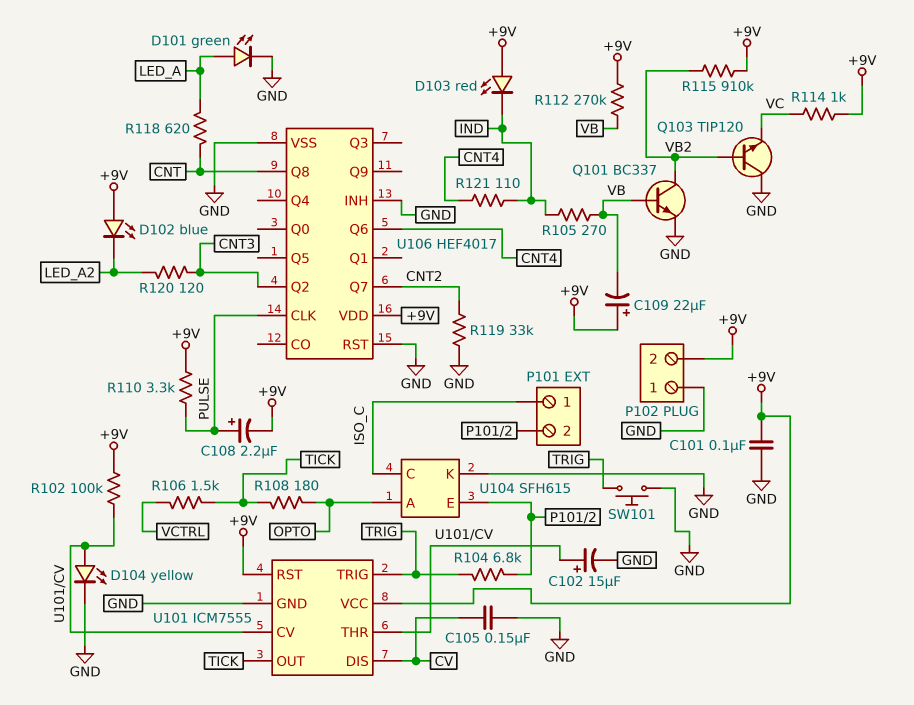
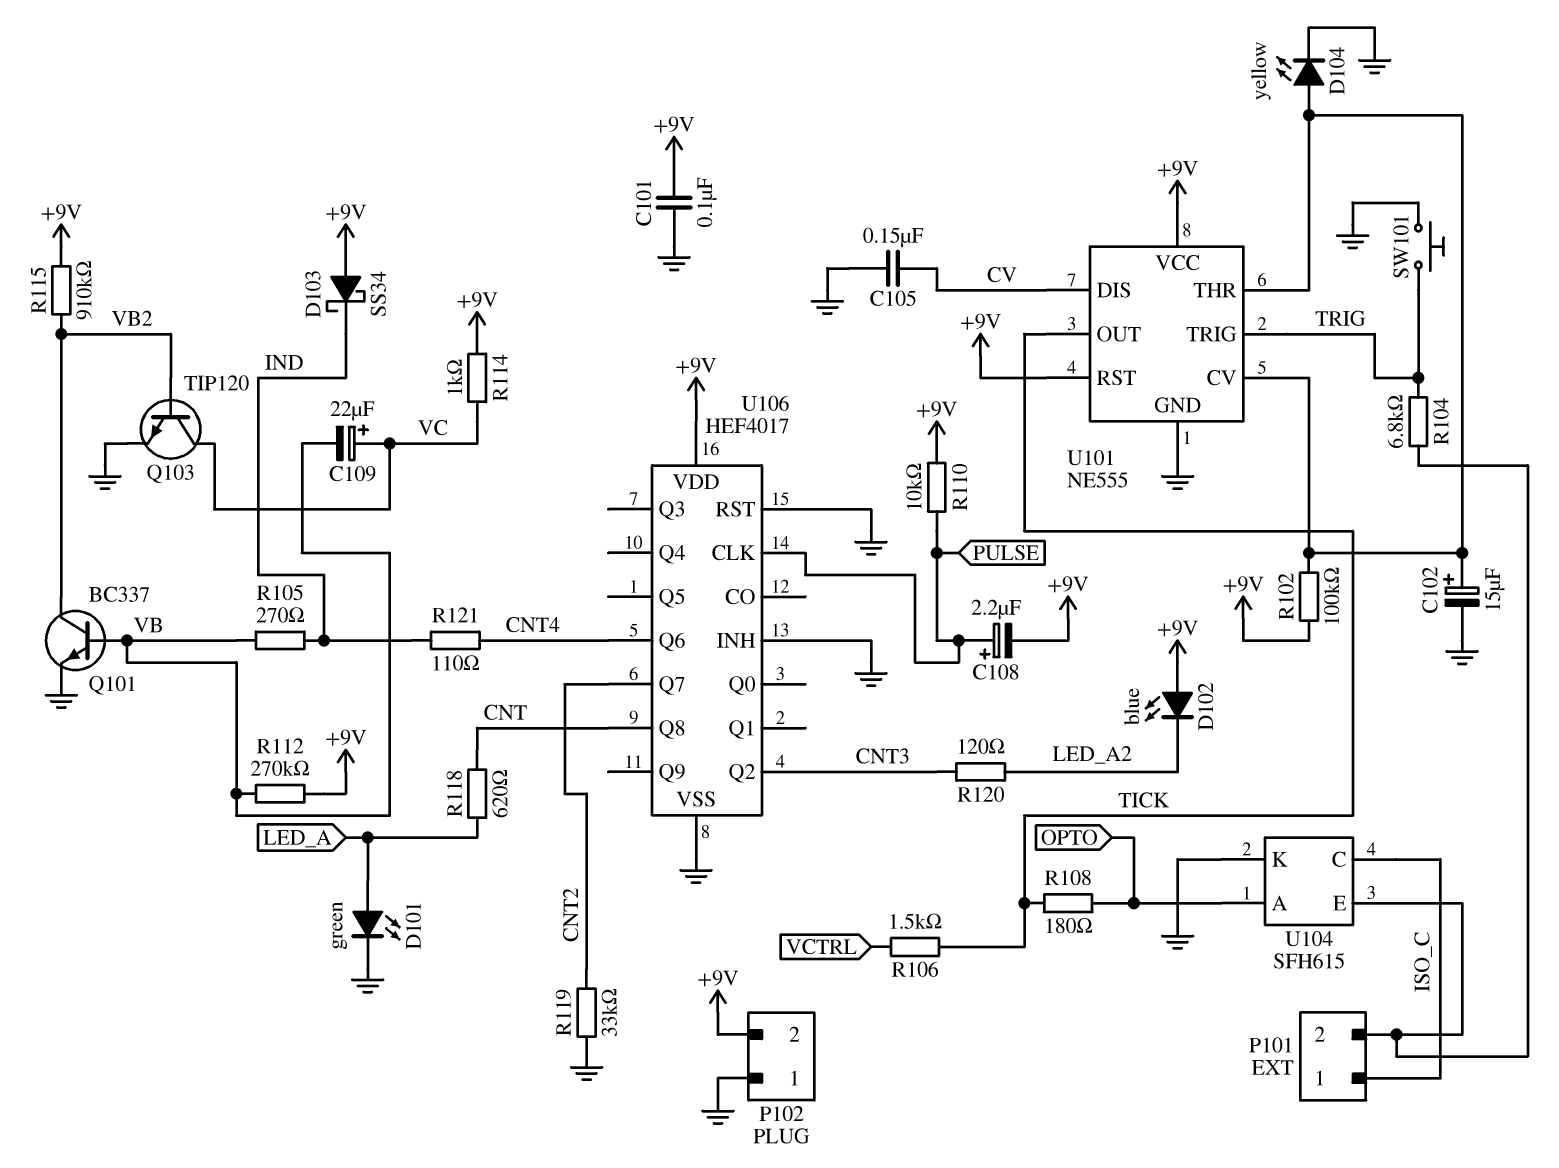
C109: 22uF (plus +9V, minus VB) -> 22uF (plus VC, minus VB)
D103: LED red (A +9V, K IND) -> schottky SS34 (A +9V, K IND)
Q103: NPN TIP120 (B VB2, C GND, E VC) -> NPN TIP120 (B VB2, C VC, E GND)
R110: 3.3k (+9V, PULSE) -> 10k (+9V, PULSE)
U101: ICM7555 -> NE555

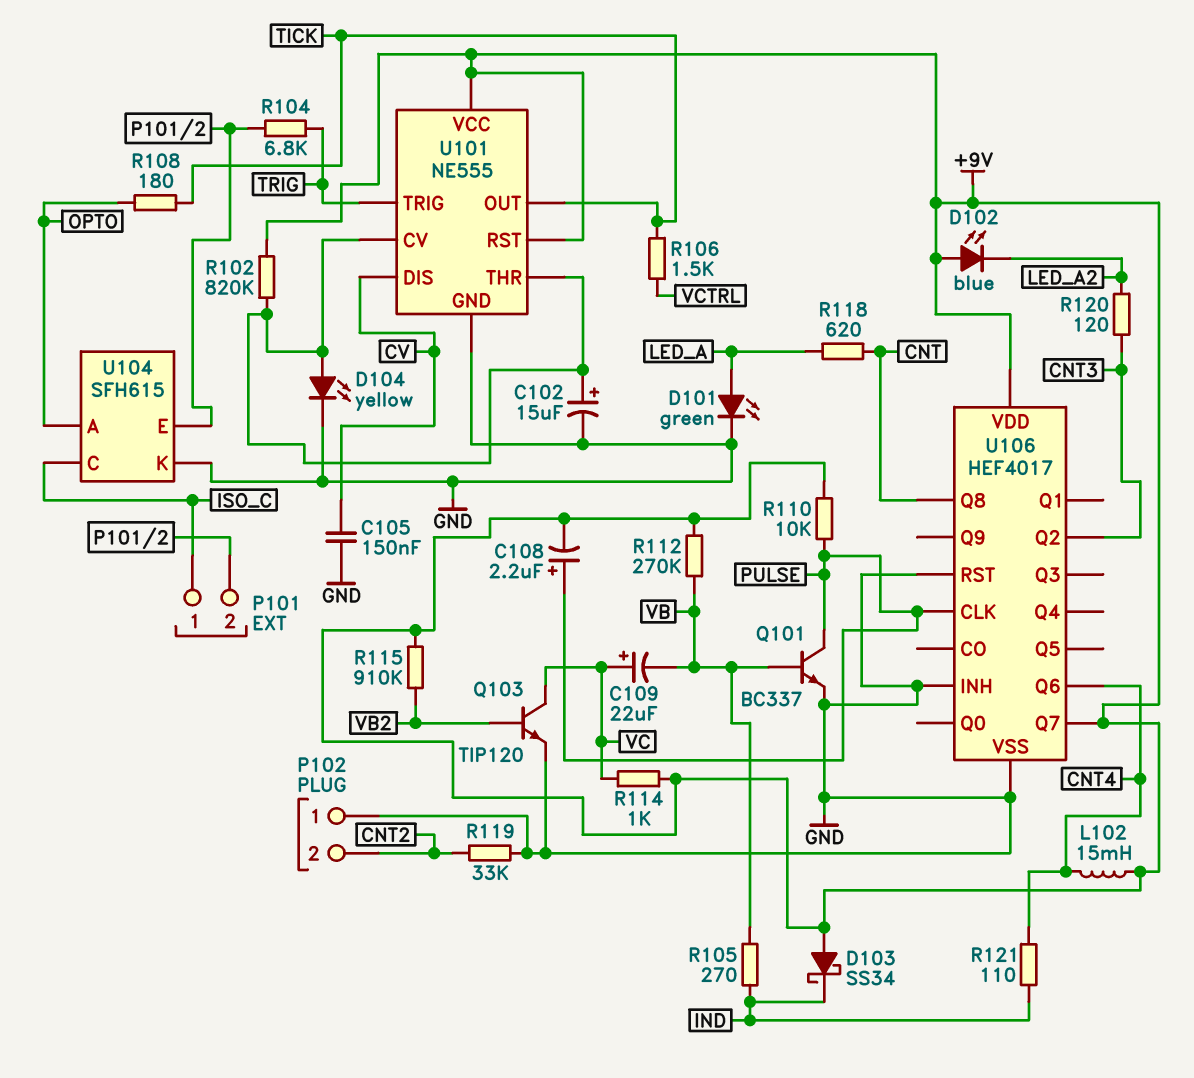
C101: 100nF (+9V, GND) -> none
L102: none -> 15mH (+9V, CNT4)
P102 pin 2: +9V -> CNT2
Q101: NPN BC337 (B VB, C VB2, E GND) -> NPN BC337 (B VB, C PULSE, E GND)
R102: 100k (+9V, U101/CV) -> 820k (+9V, U101/CV)
SW101: button (GND, TRIG) -> none
U106 pin Q7: CNT2 -> +9V

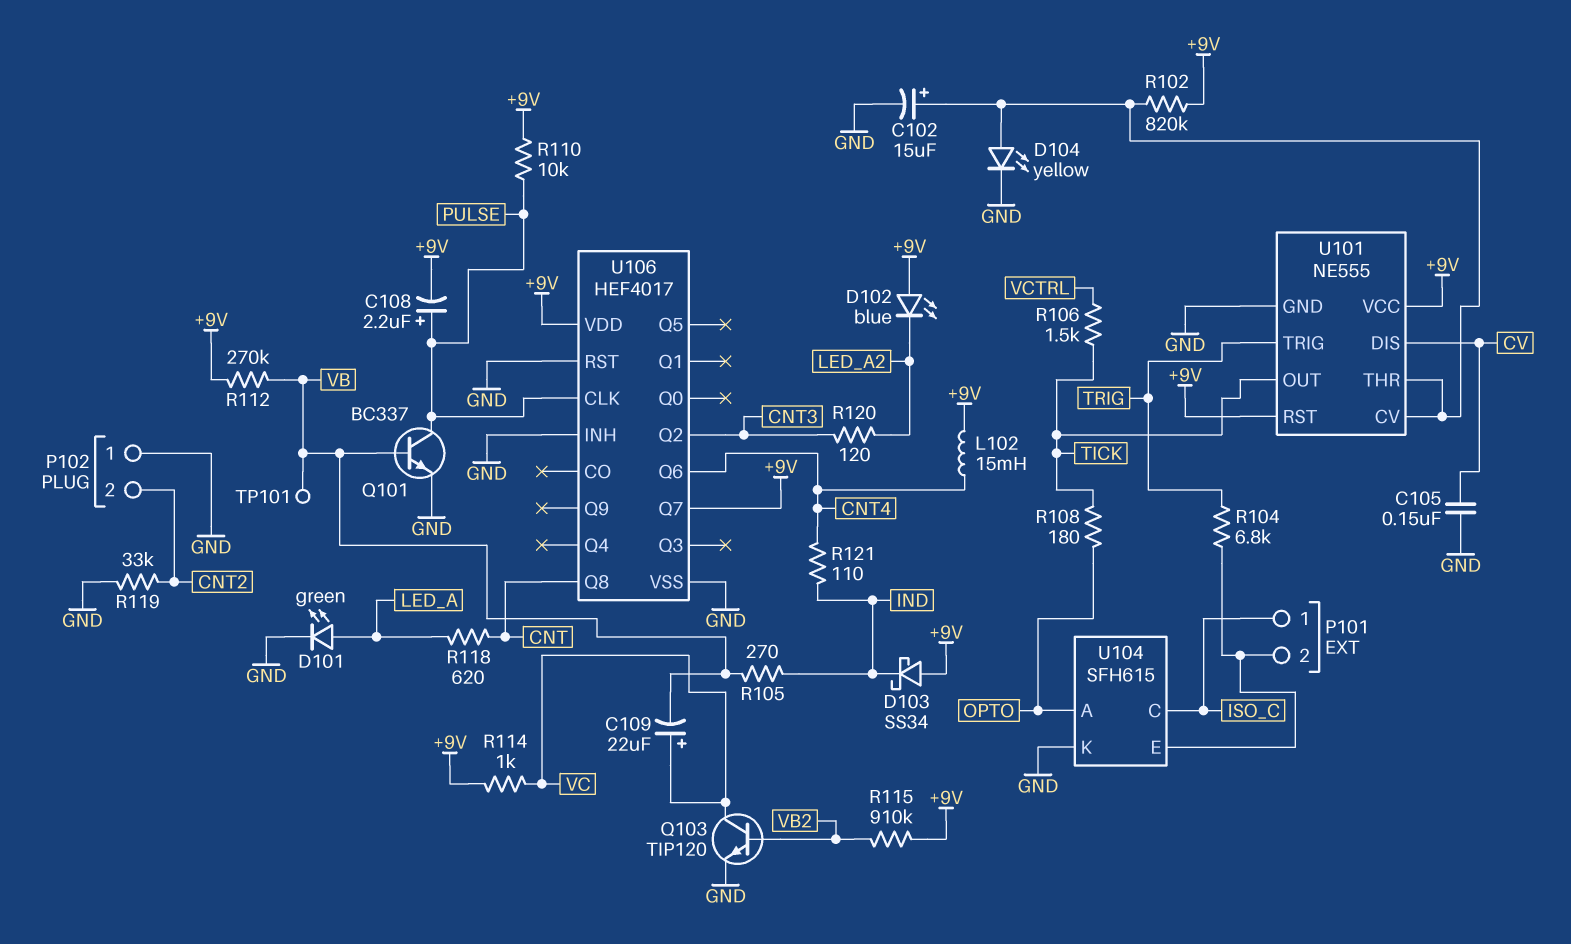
TP101: none -> test point (VB)

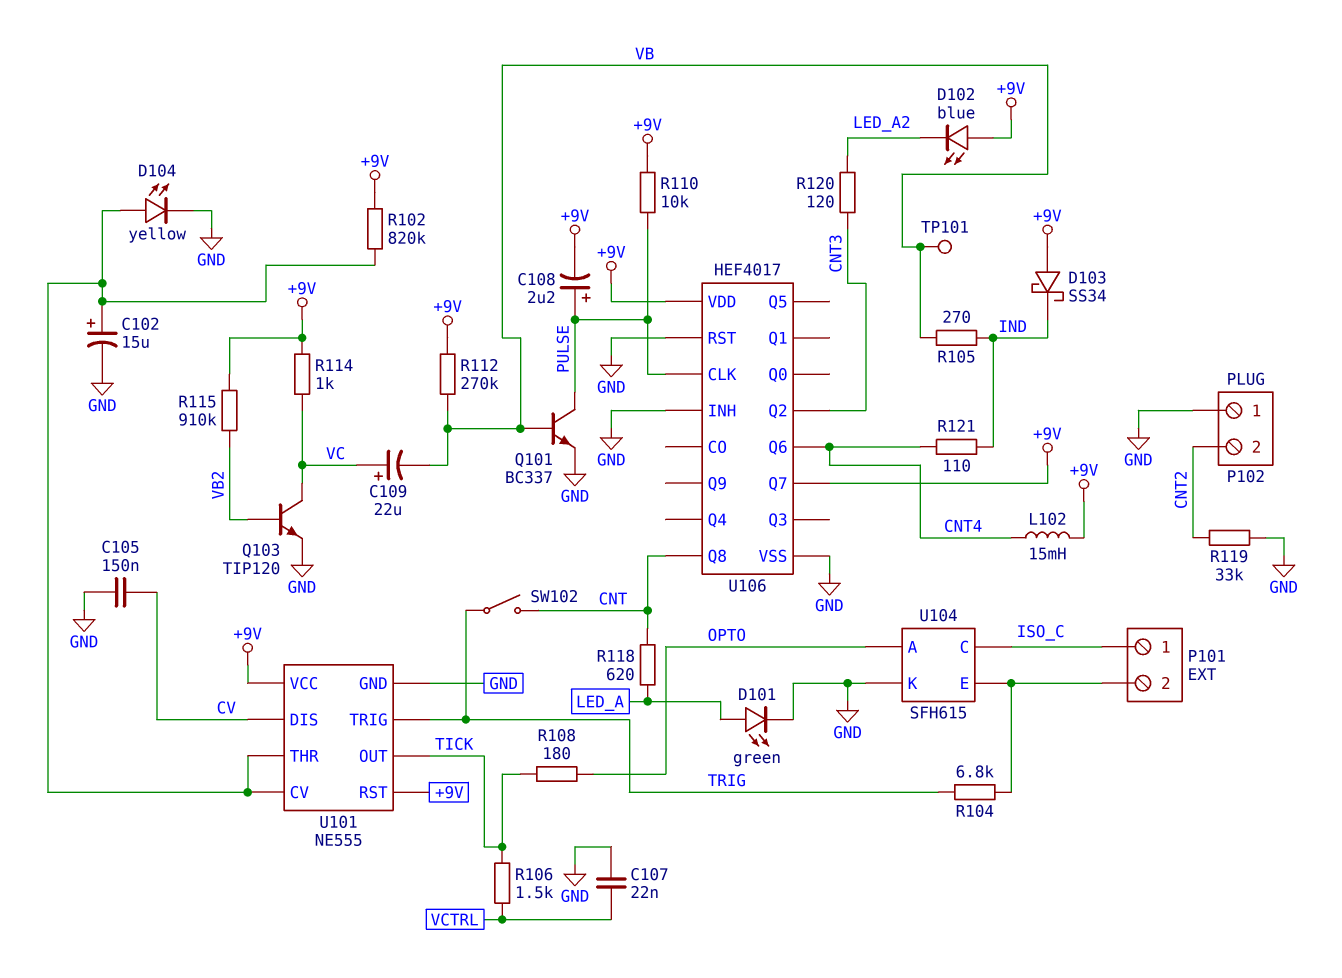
C107: none -> 22nF (GND, VCTRL)
SW102: none -> switch (CNT, TRIG)

